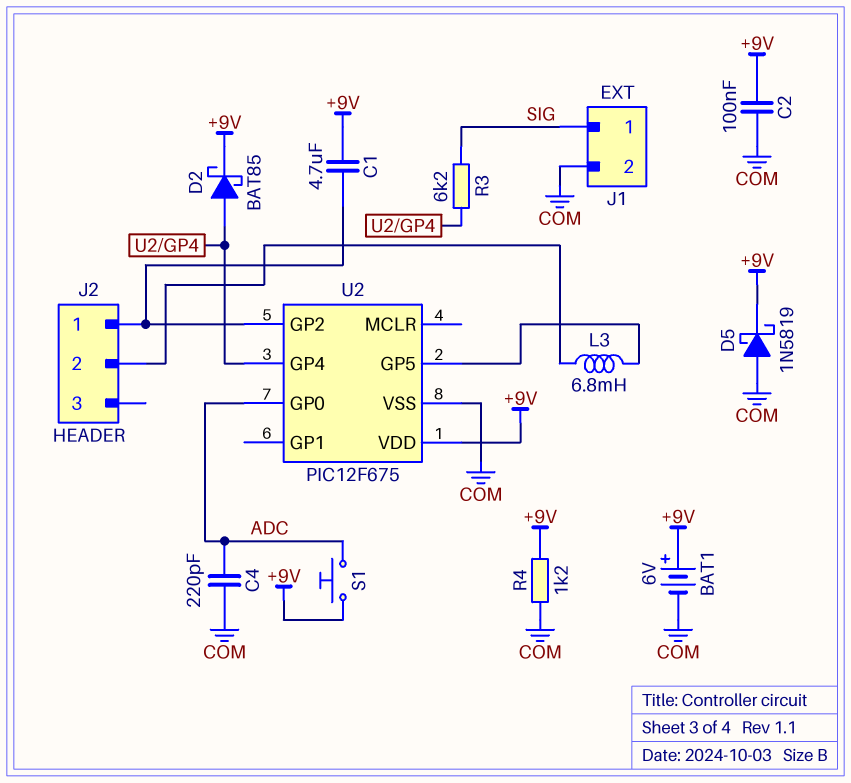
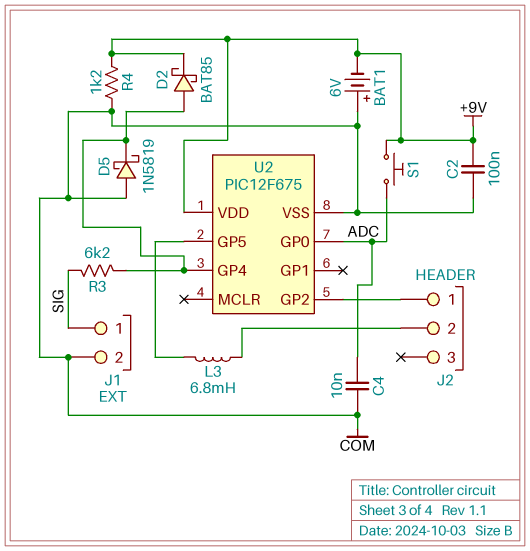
BAT1: 6V (plus +9V, minus COM) -> 6V (plus COM, minus +9V)
C1: 4.7uF (+9V, J2/1) -> none
C4: 220pF (ADC, COM) -> 10nF (ADC, COM)
D5: schottky 1N5819 (A COM, K +9V) -> schottky 1N5819 (A COM, K U2/GP4)

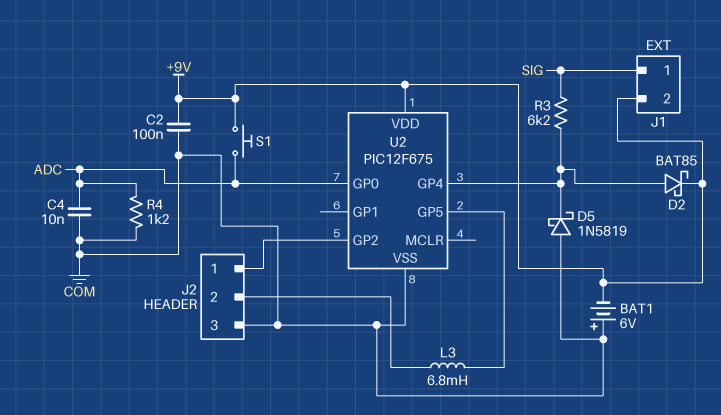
J1 pin 2: COM -> +9V
J2 pin 3: none -> COM
R4: 1.2k (+9V, COM) -> 1.2k (ADC, COM)

